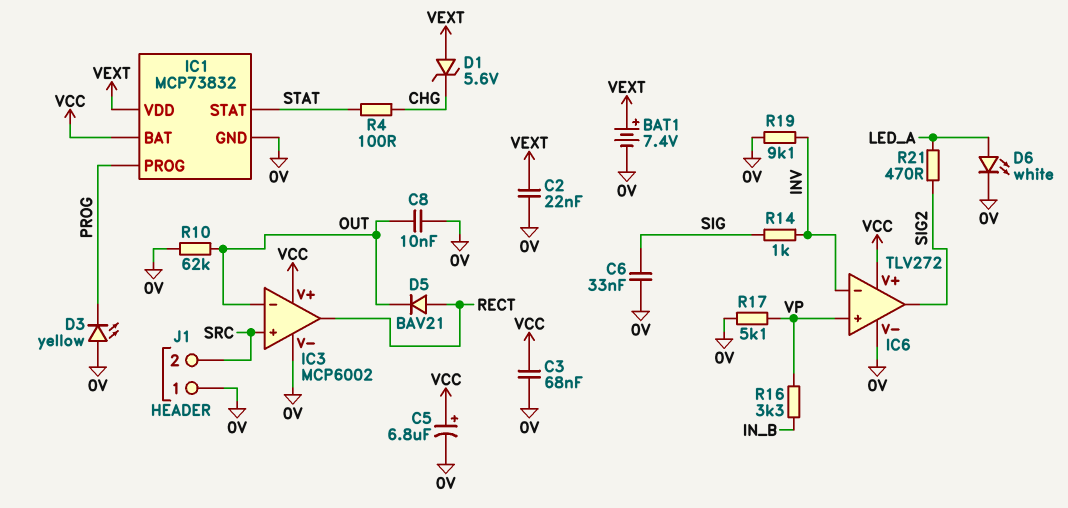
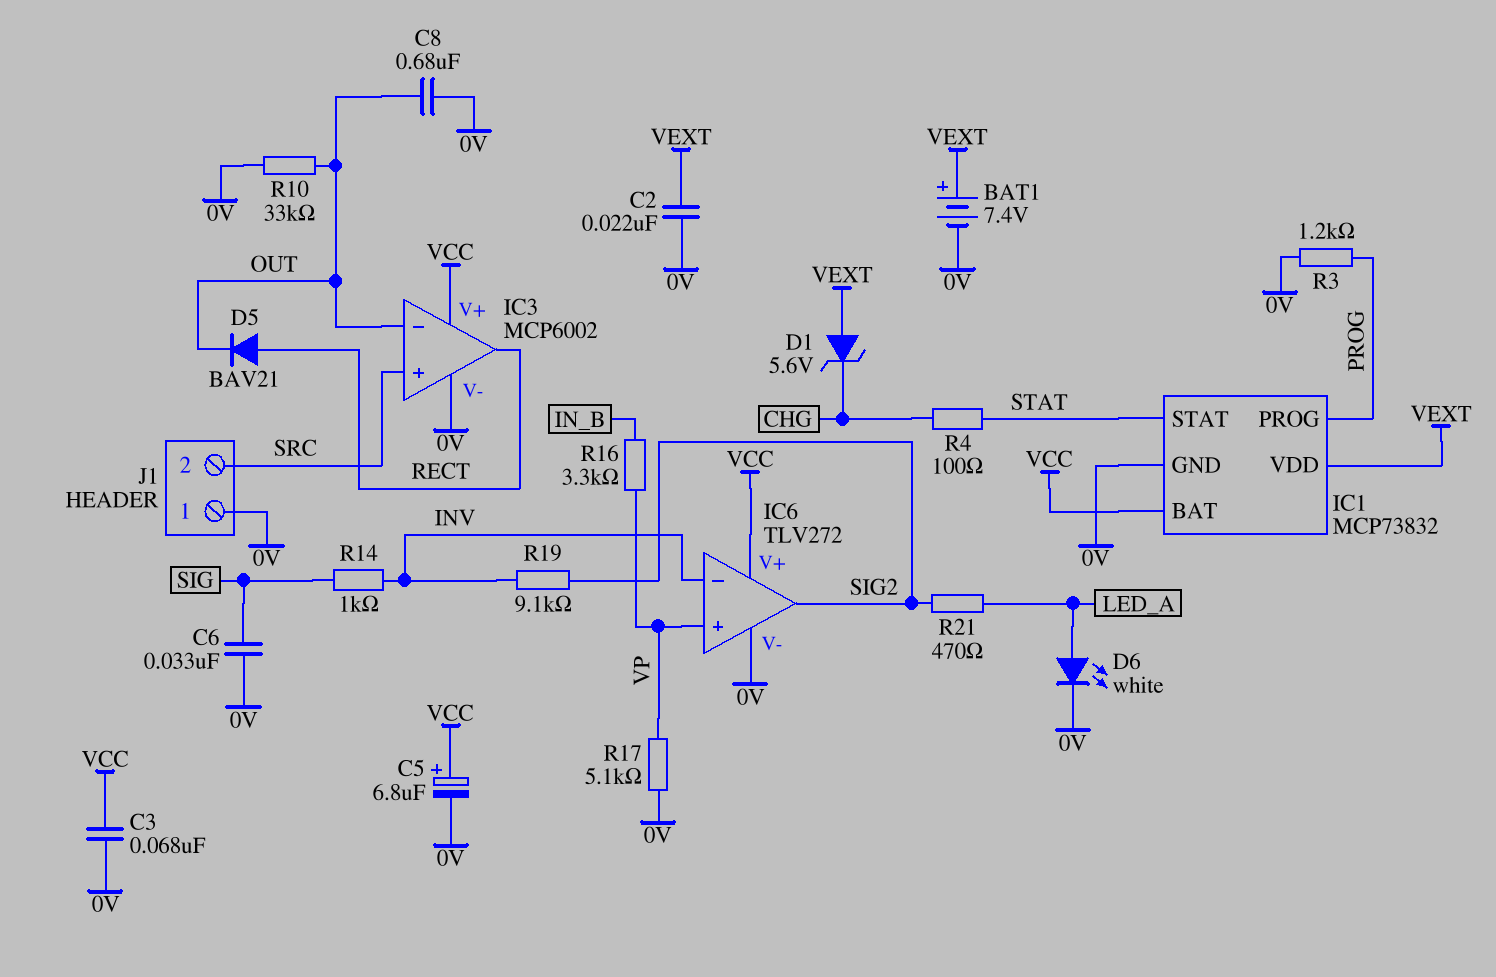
C8: 10nF (0V, OUT) -> 680nF (0V, OUT)
D3: LED yellow (A 0V, K PROG) -> none
R3: none -> 1.2k (0V, PROG)
R10: 62k (0V, OUT) -> 33k (0V, OUT)
R19: 9.1k (0V, INV) -> 9.1k (INV, SIG2)

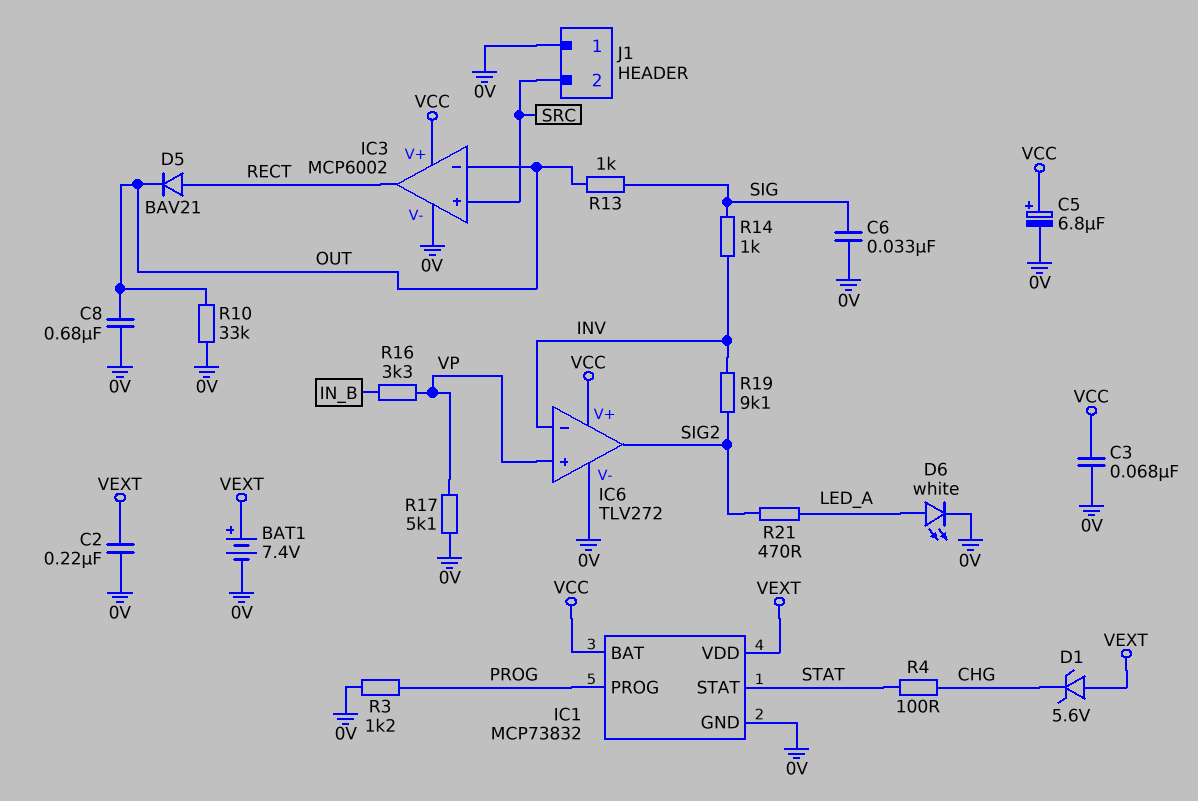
C2: 22nF (0V, VEXT) -> 220nF (0V, VEXT)
R13: none -> 1k (OUT, SIG)

